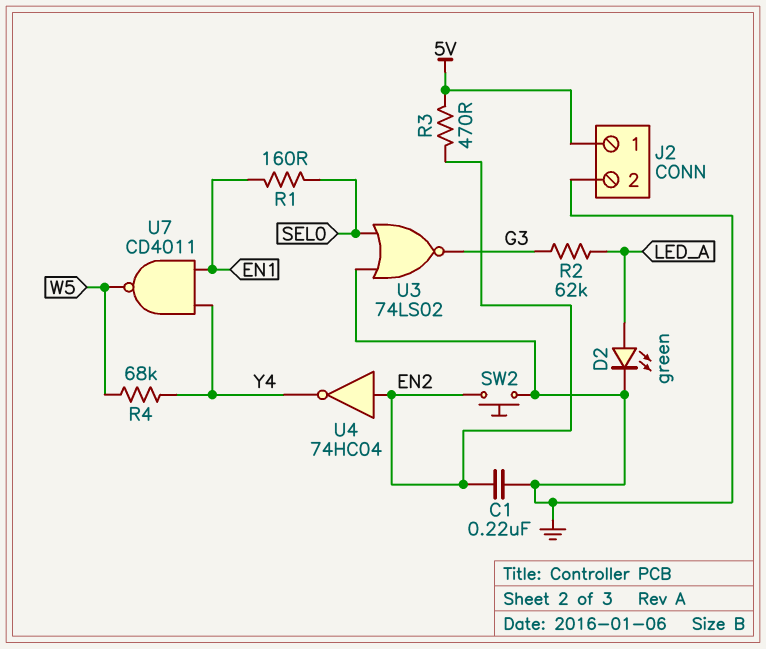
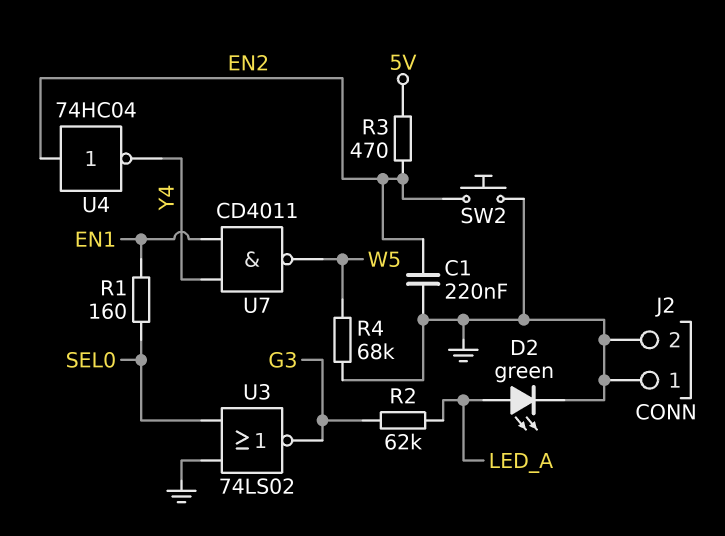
J2 pin 1: 5V -> GND
R4: 68k (W5, Y4) -> 68k (GND, W5)

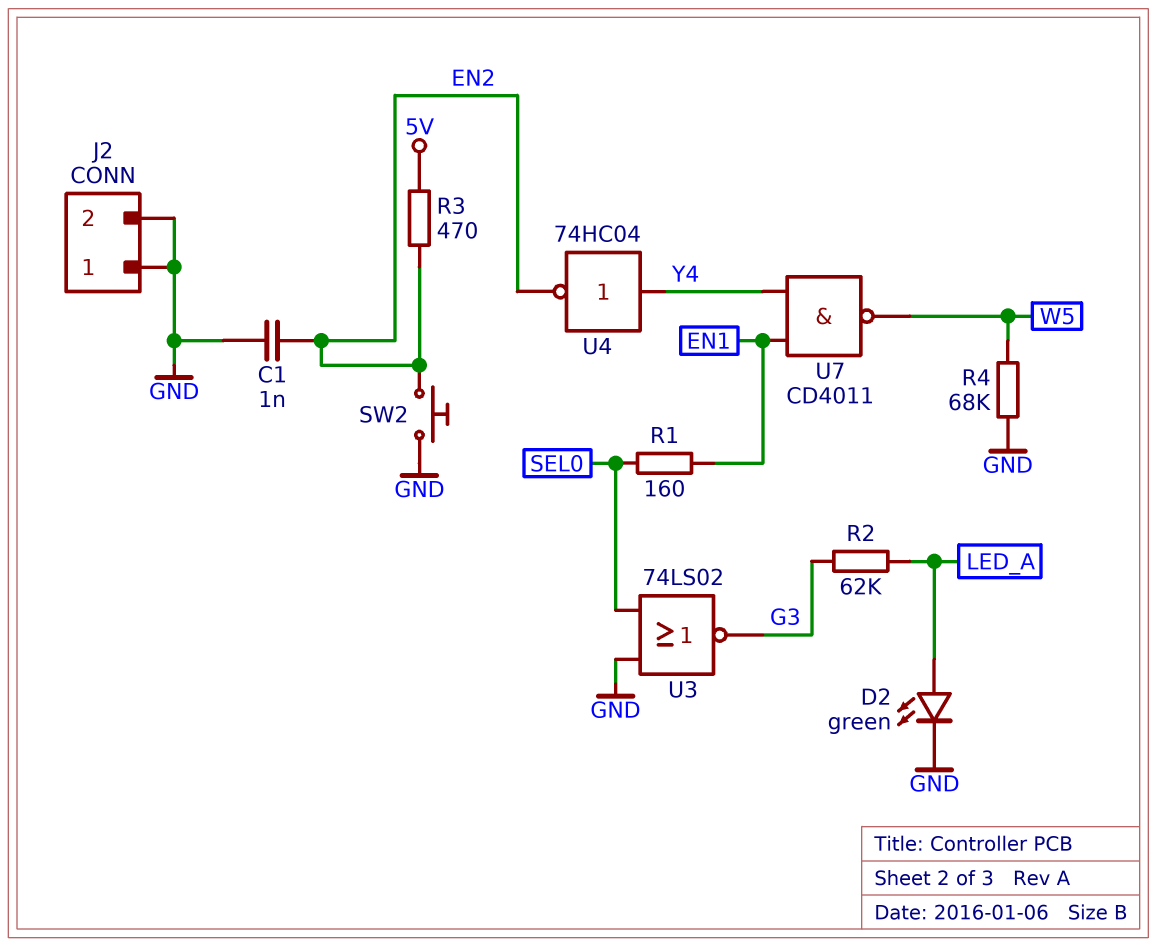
C1: 220nF (EN2, GND) -> 1nF (EN2, GND)
U4: NOT 74HC04 (in EN2, out Y4) -> NOT 74HC04 (in Y4, out EN2)

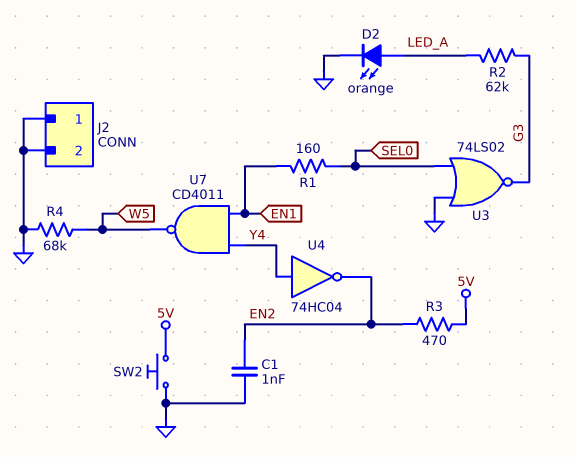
D2: LED green (A LED_A, K GND) -> LED orange (A LED_A, K GND)
SW2: button (EN2, GND) -> button (5V, GND)

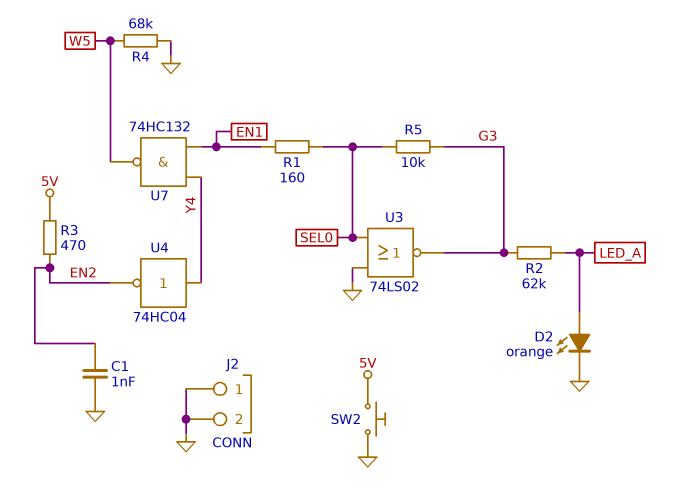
R5: none -> 10k (G3, SEL0)
U7: NAND CD4011 (in EN1, in Y4, out W5) -> NAND 74HC132 (in EN1, in Y4, out W5)

